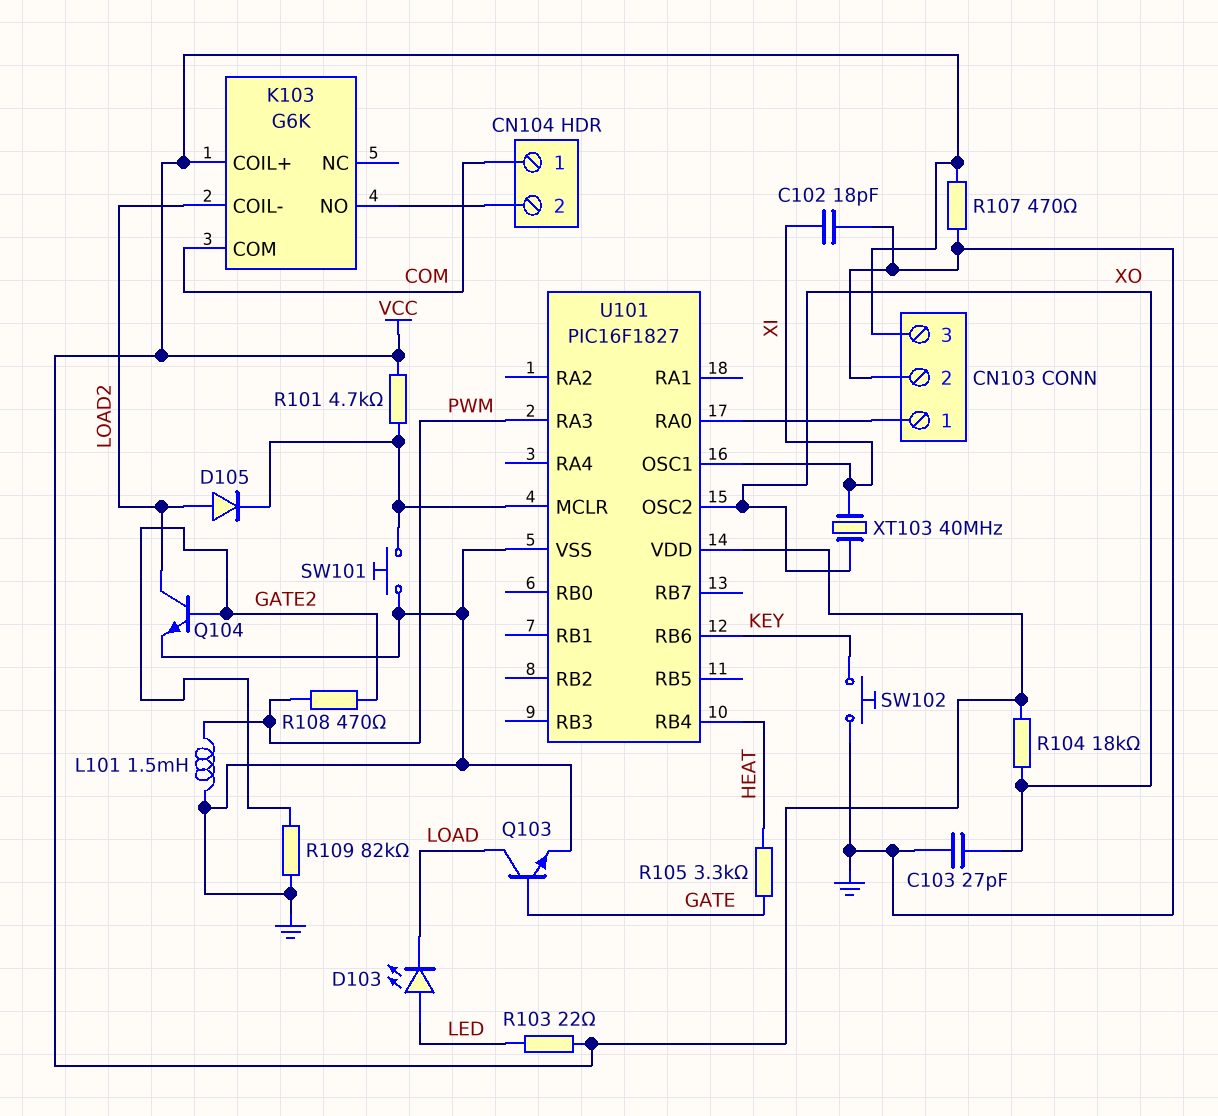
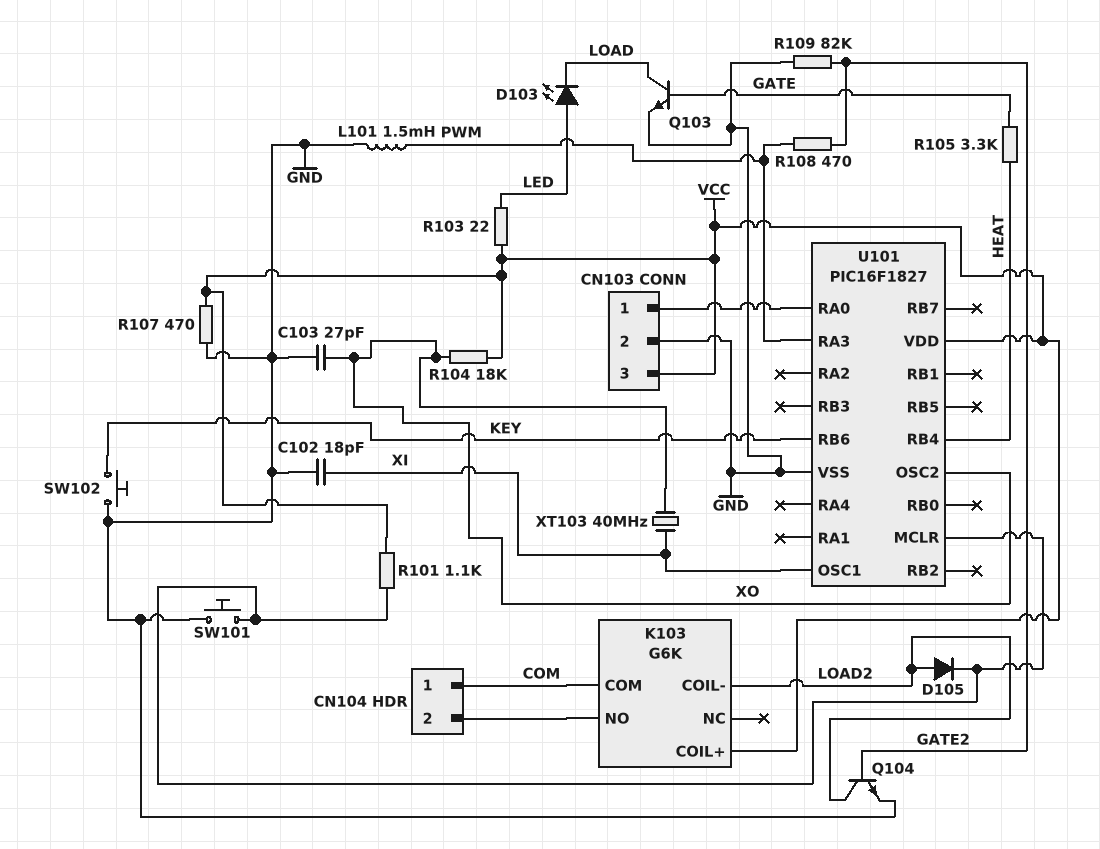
R101: 4.7k (U101/MCLR, VCC) -> 1.1k (U101/MCLR, VCC)

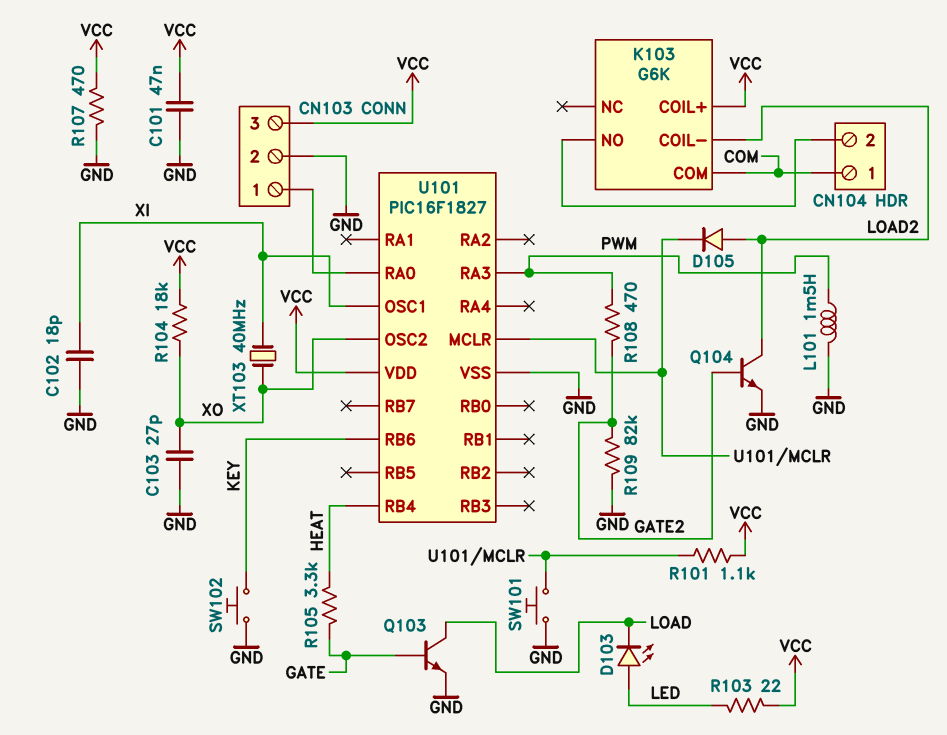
C101: none -> 47nF (GND, VCC)

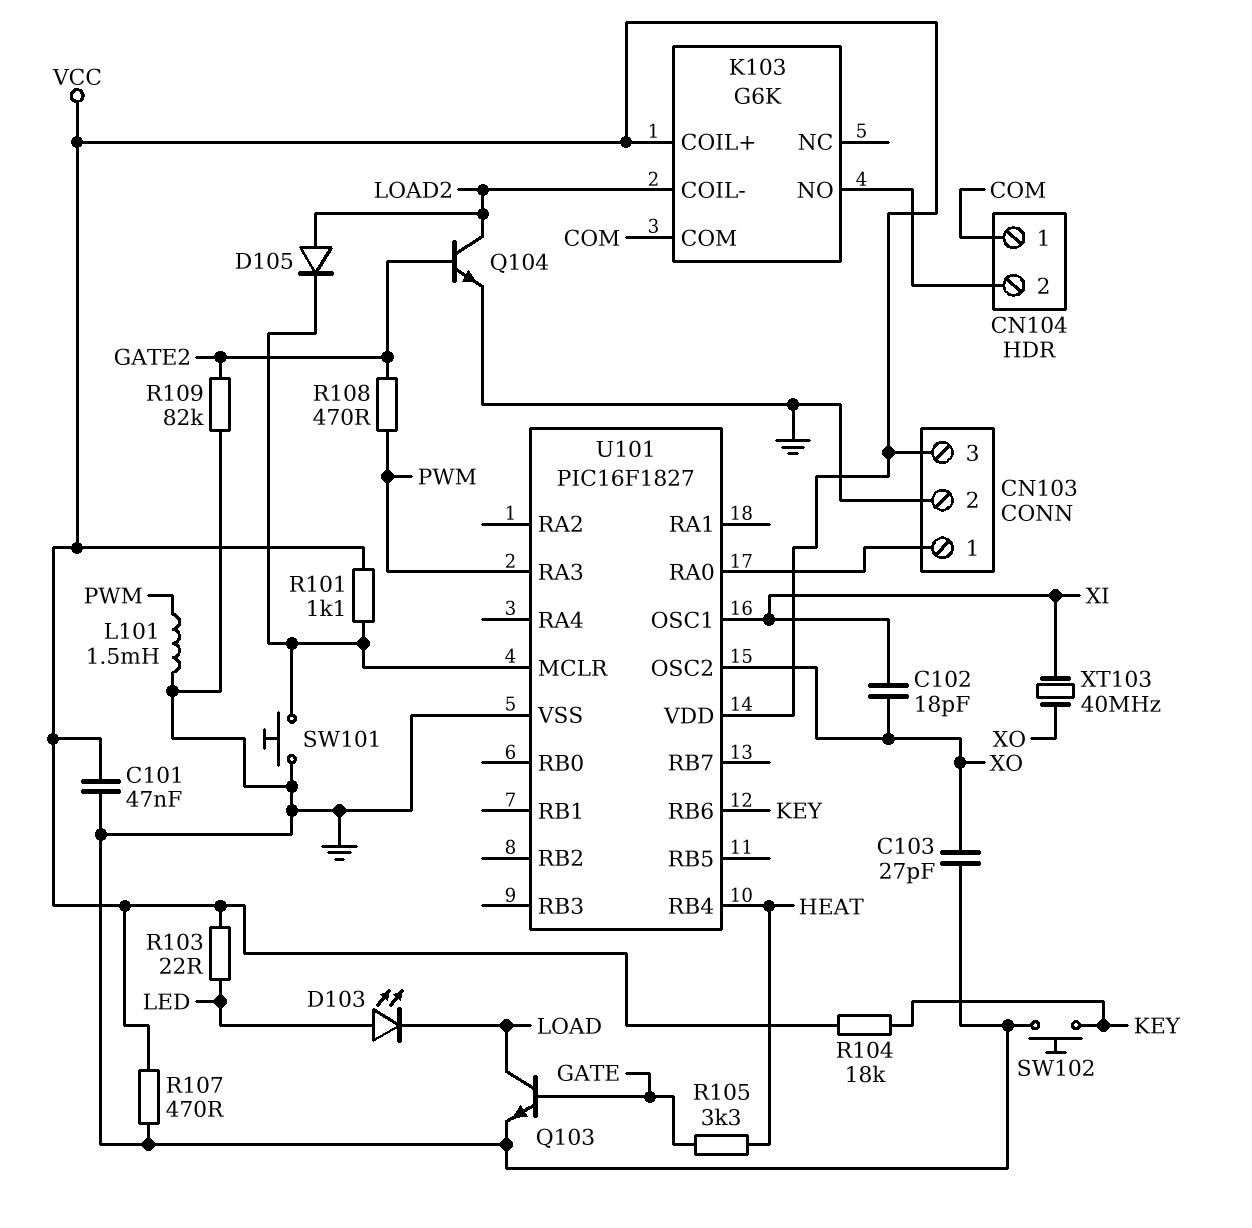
C102: 18pF (GND, XI) -> 18pF (XI, XO)
R104: 18k (VCC, XO) -> 18k (KEY, VCC)

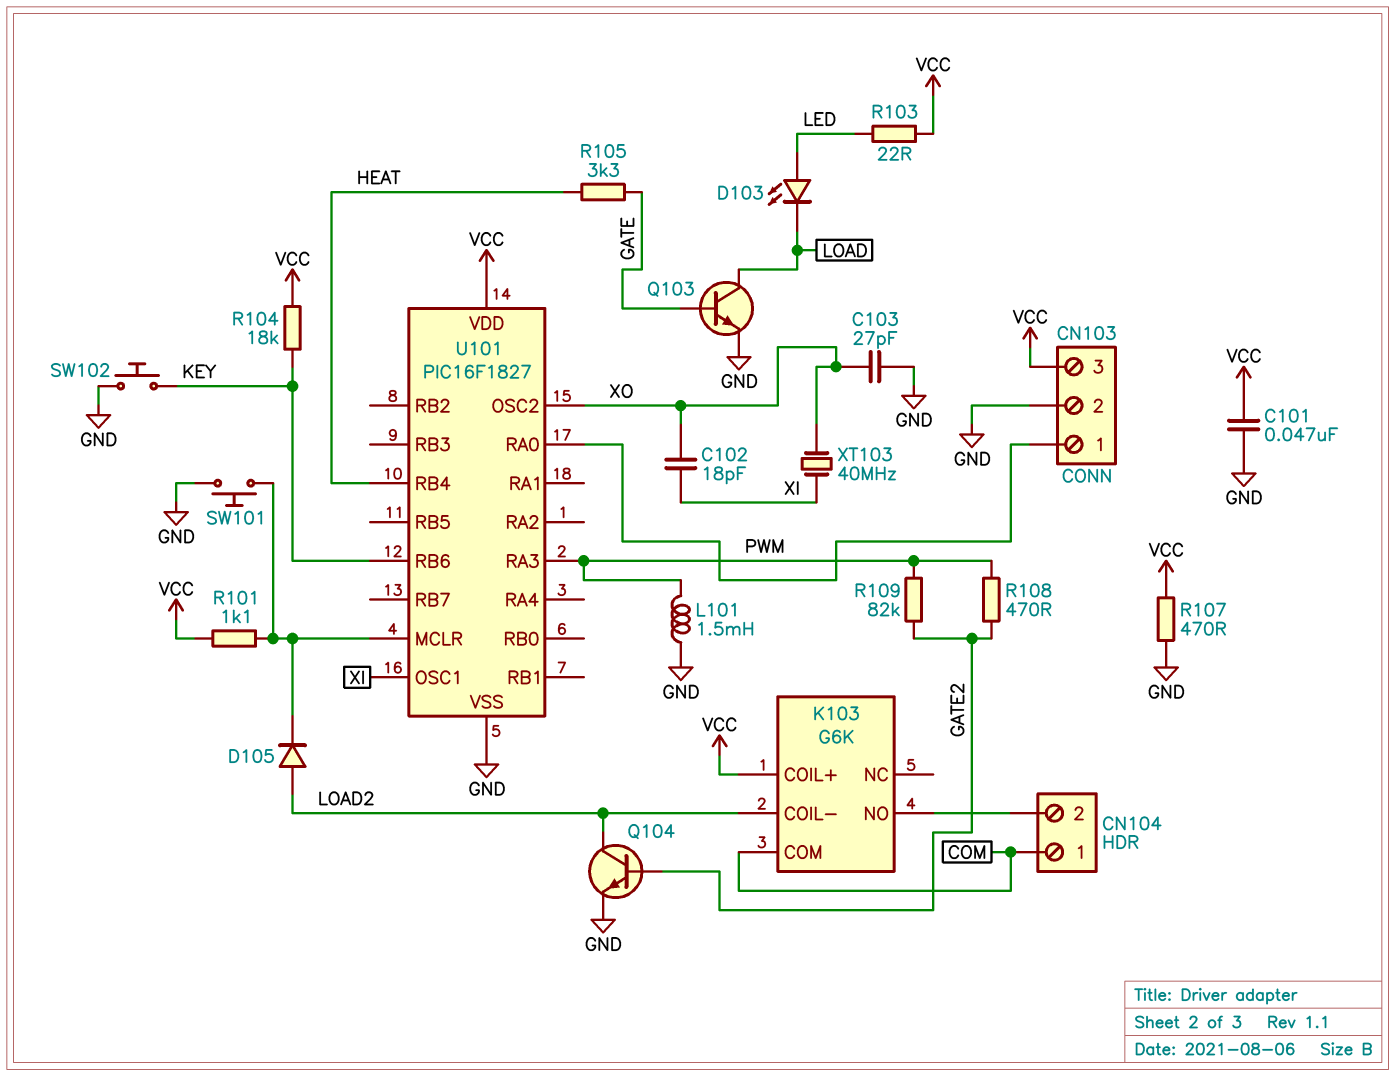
R109: 82k (GATE2, GND) -> 82k (GATE2, PWM)

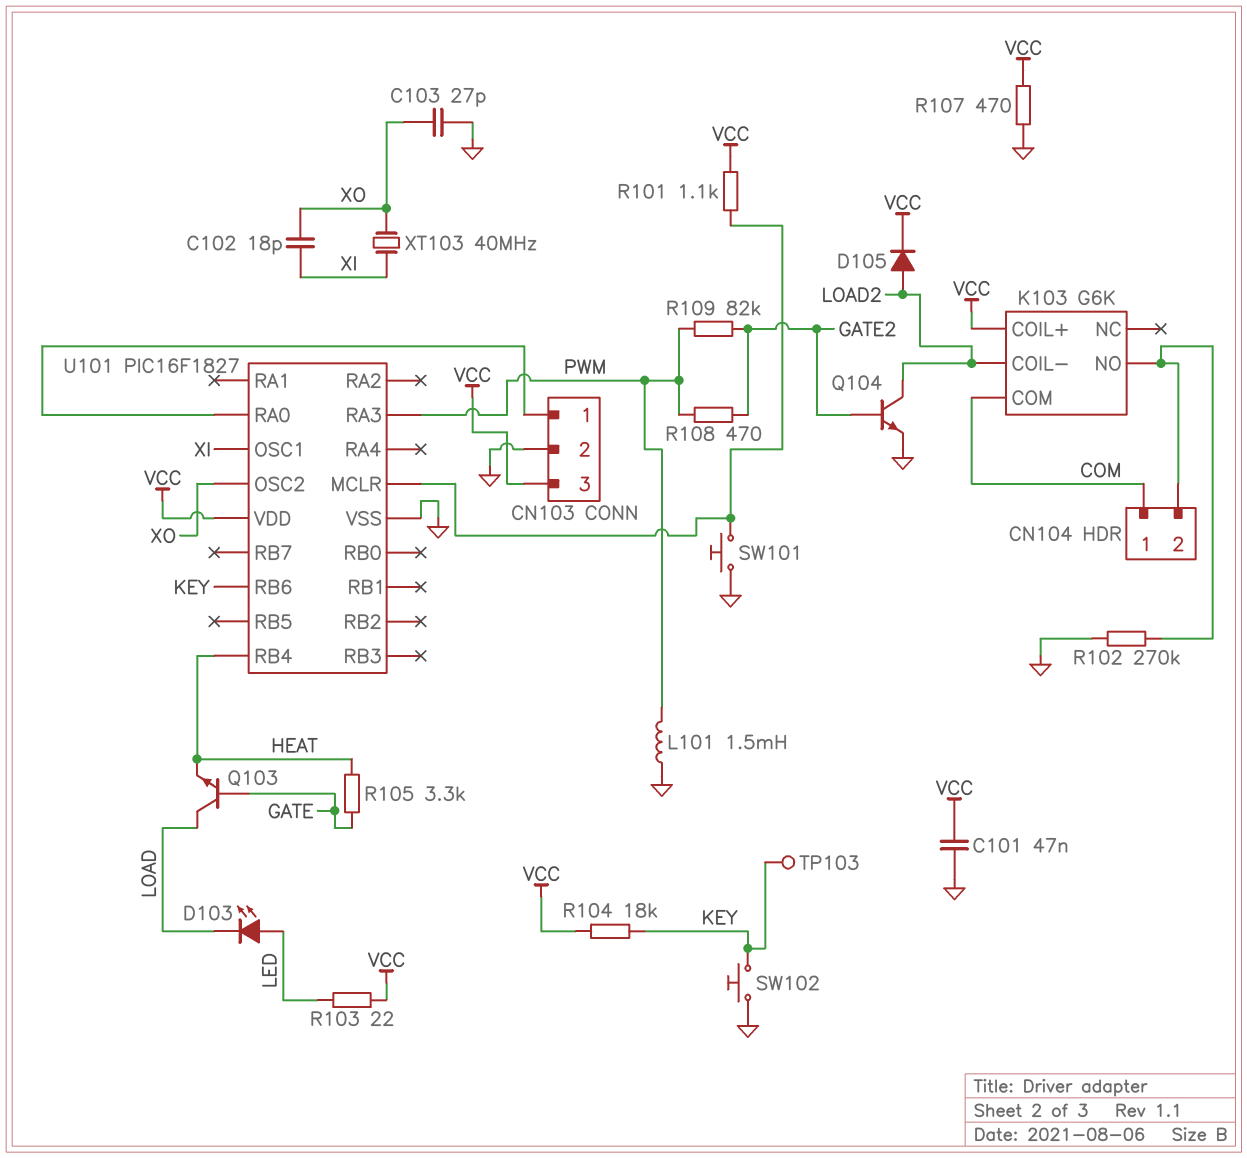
D105: diode (A LOAD2, K U101/MCLR) -> diode (A LOAD2, K VCC)
Q103: NPN (B GATE, C LOAD, E GND) -> NPN (B GATE, C LOAD, E HEAT)
R102: none -> 270k (CN104/2, GND)
TP103: none -> test point (KEY)

